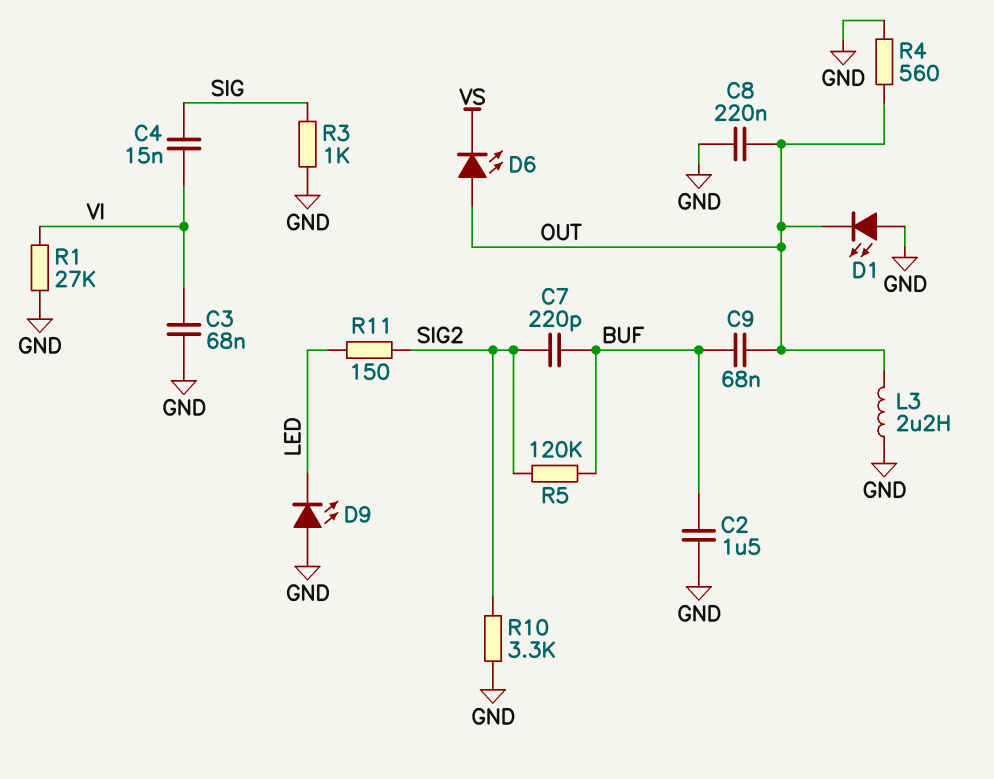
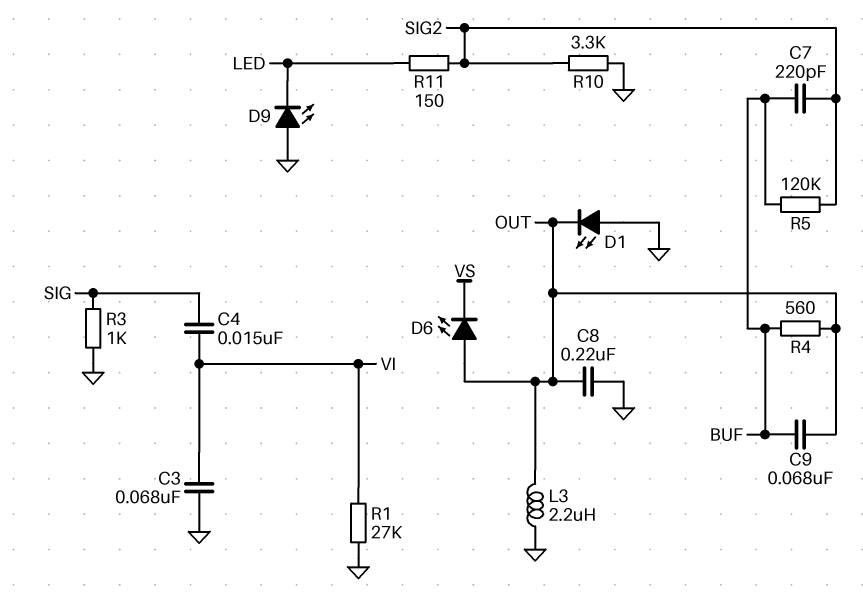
C2: 1.5uF (BUF, GND) -> none
R4: 560 (GND, OUT) -> 560 (BUF, OUT)

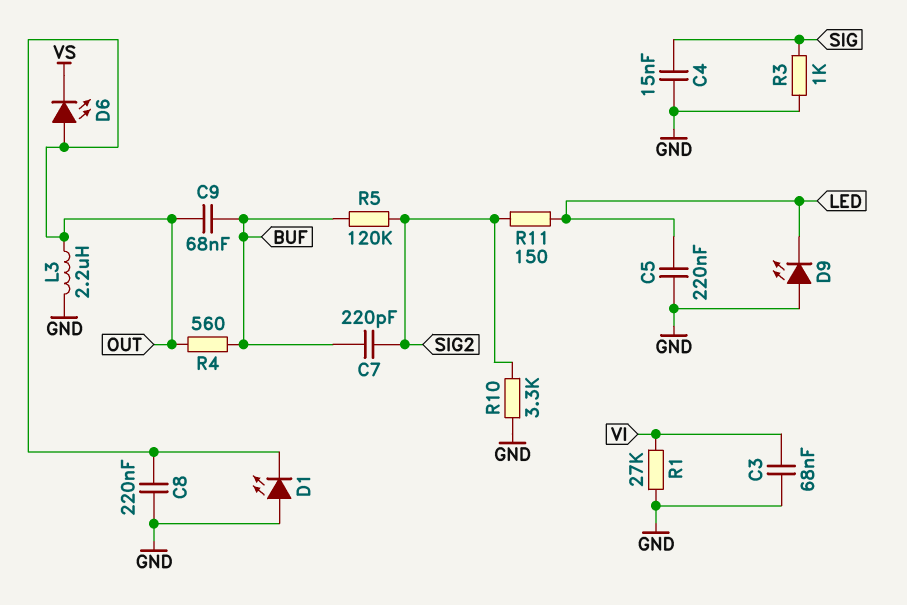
C4: 15nF (SIG, VI) -> 15nF (GND, SIG)
C5: none -> 220nF (GND, LED)

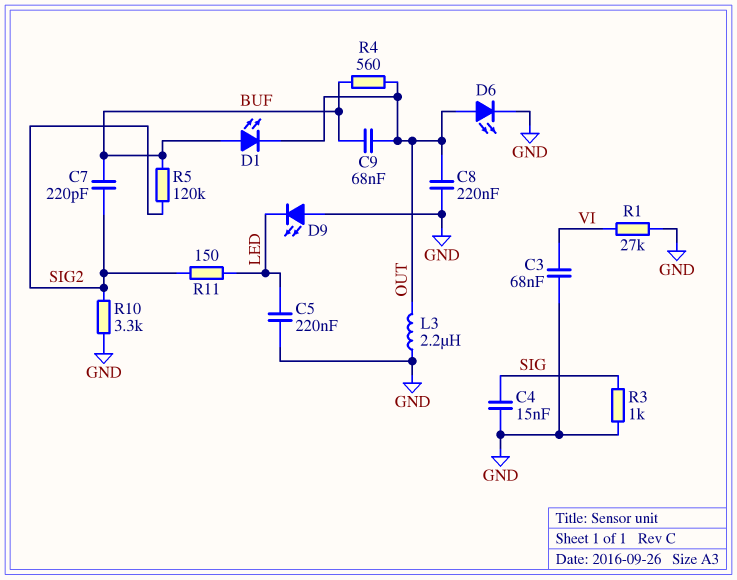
D1: LED (A GND, K OUT) -> LED (A BUF, K OUT)
D6: LED (A OUT, K VS) -> LED (A OUT, K GND)

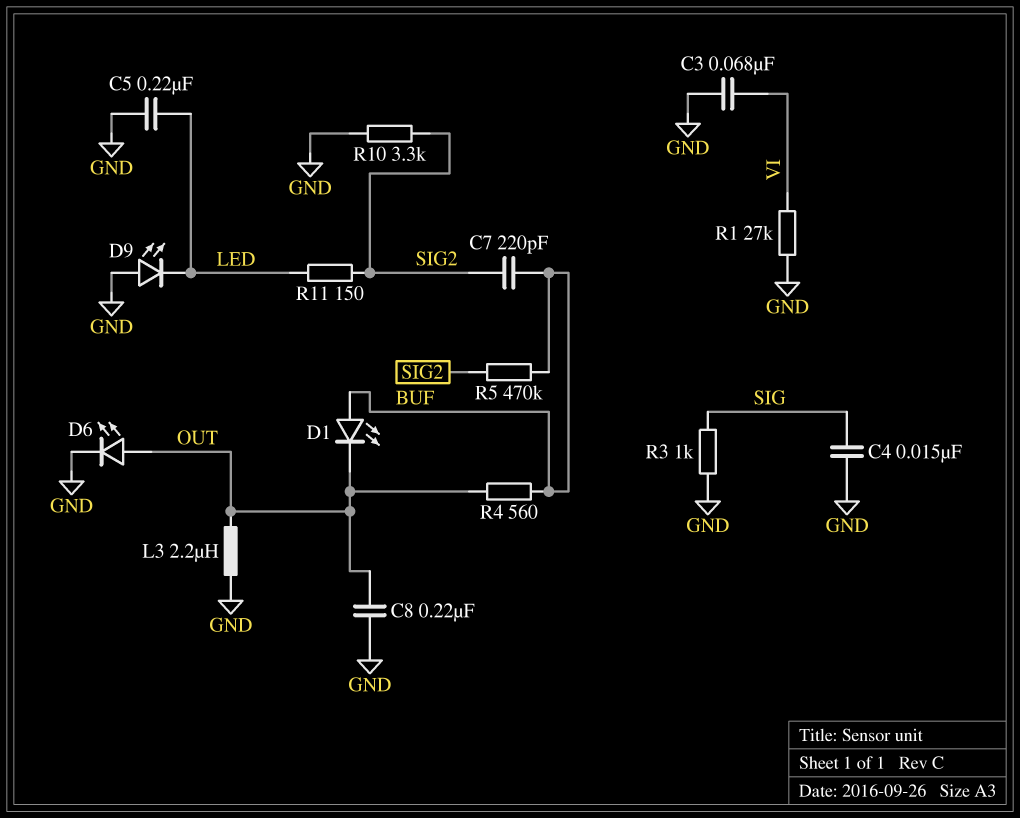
C9: 68nF (BUF, OUT) -> none
R5: 120k (BUF, SIG2) -> 470k (BUF, SIG2)

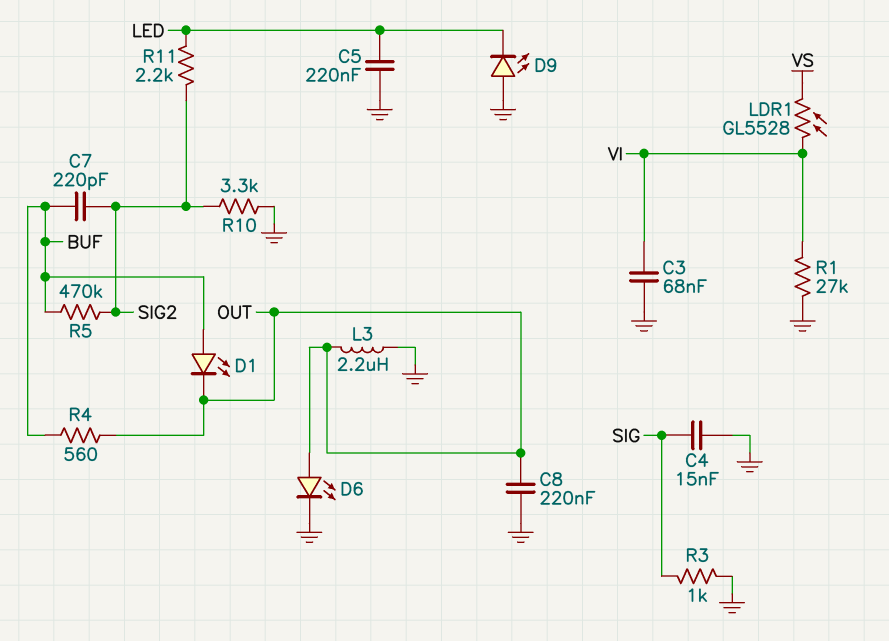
LDR1: none -> GL5528 (VI, VS)
R11: 150 (LED, SIG2) -> 2.2k (LED, SIG2)

